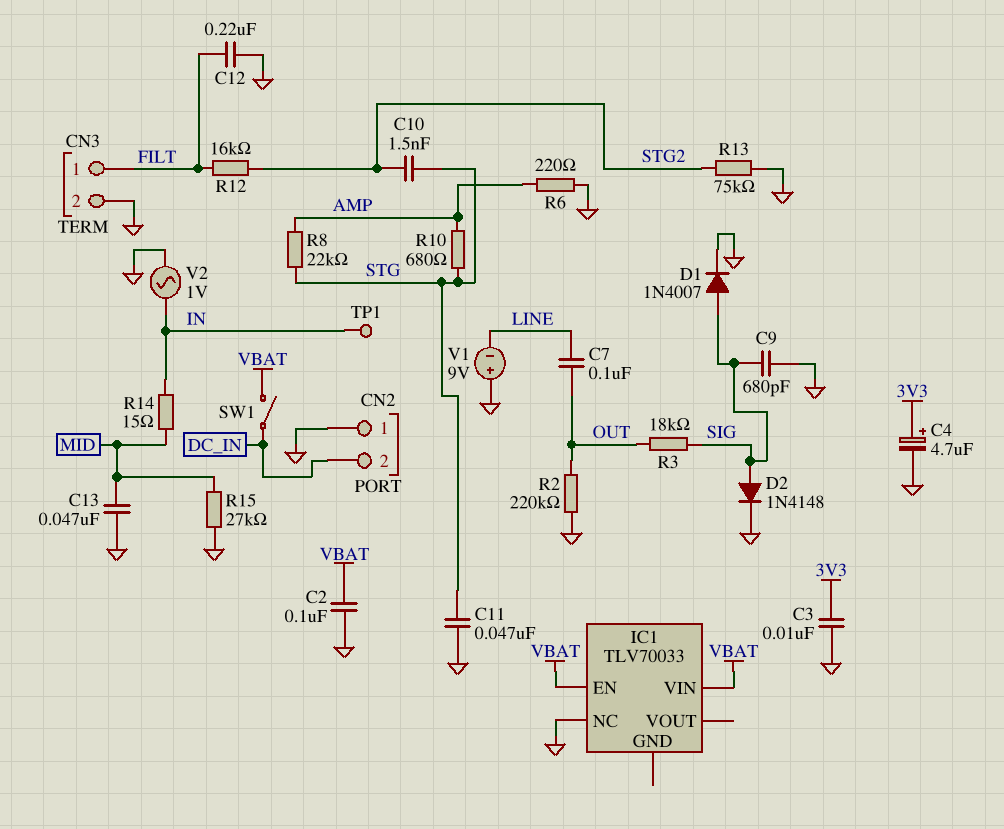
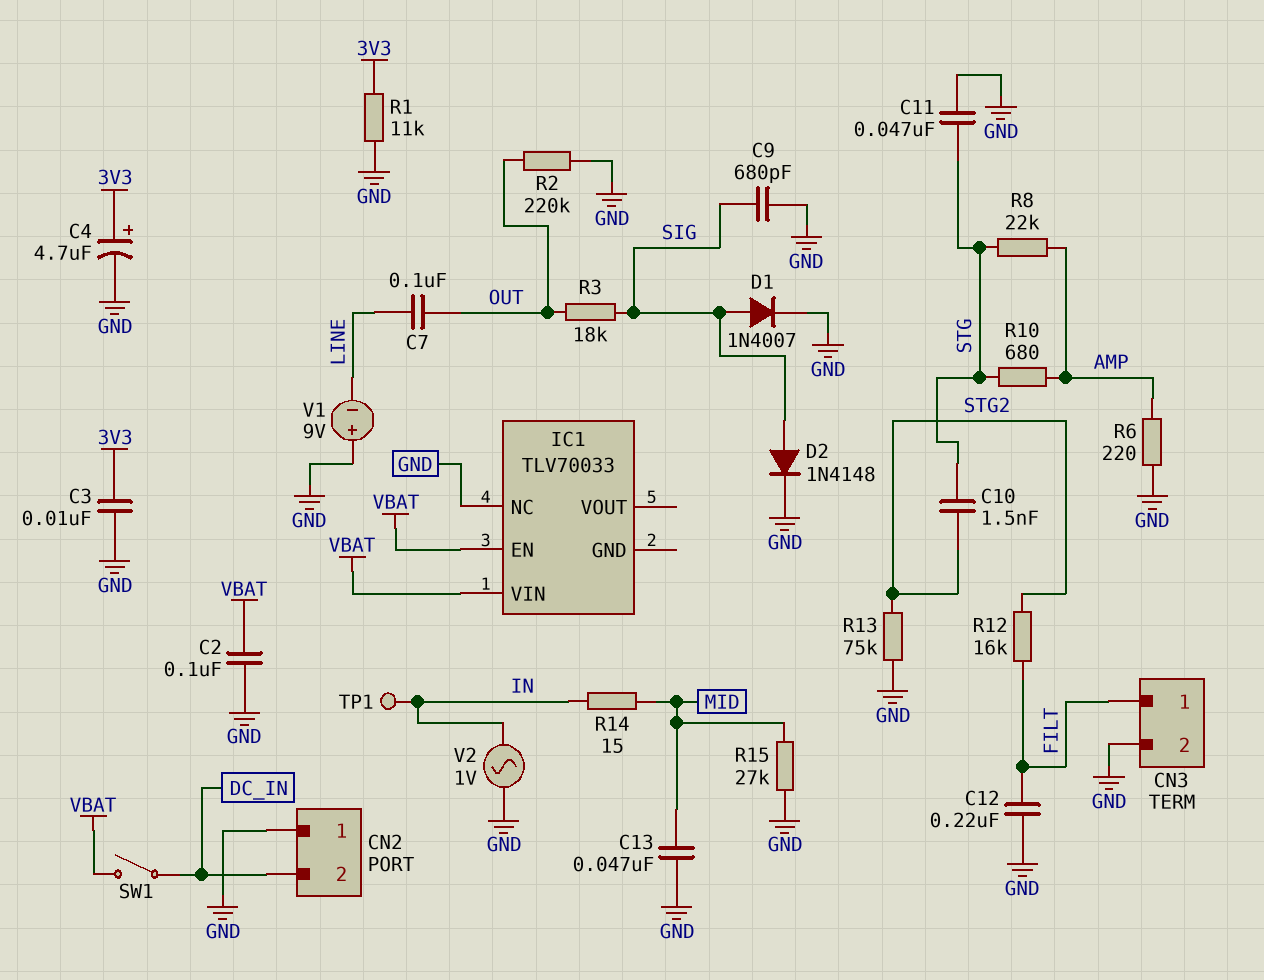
R1: none -> 11k (3V3, GND)

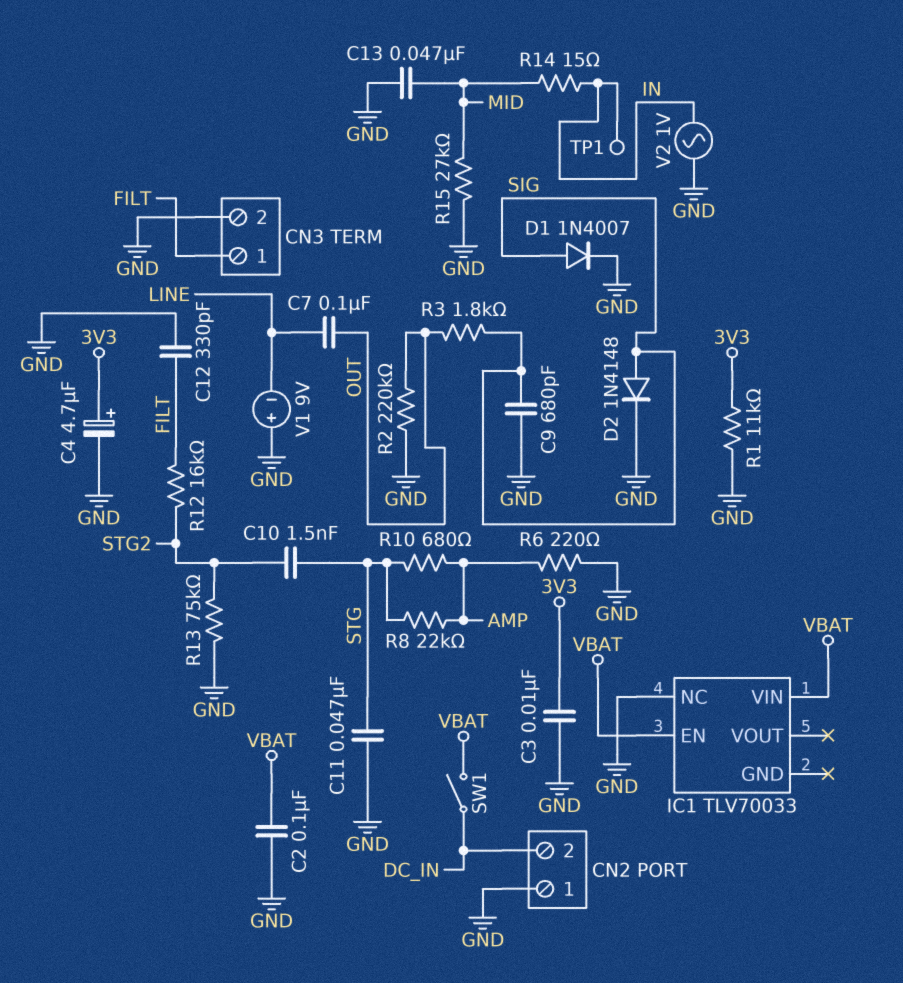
C12: 220nF (FILT, GND) -> 330pF (FILT, GND)
R3: 18k (OUT, SIG) -> 1.8k (OUT, SIG)

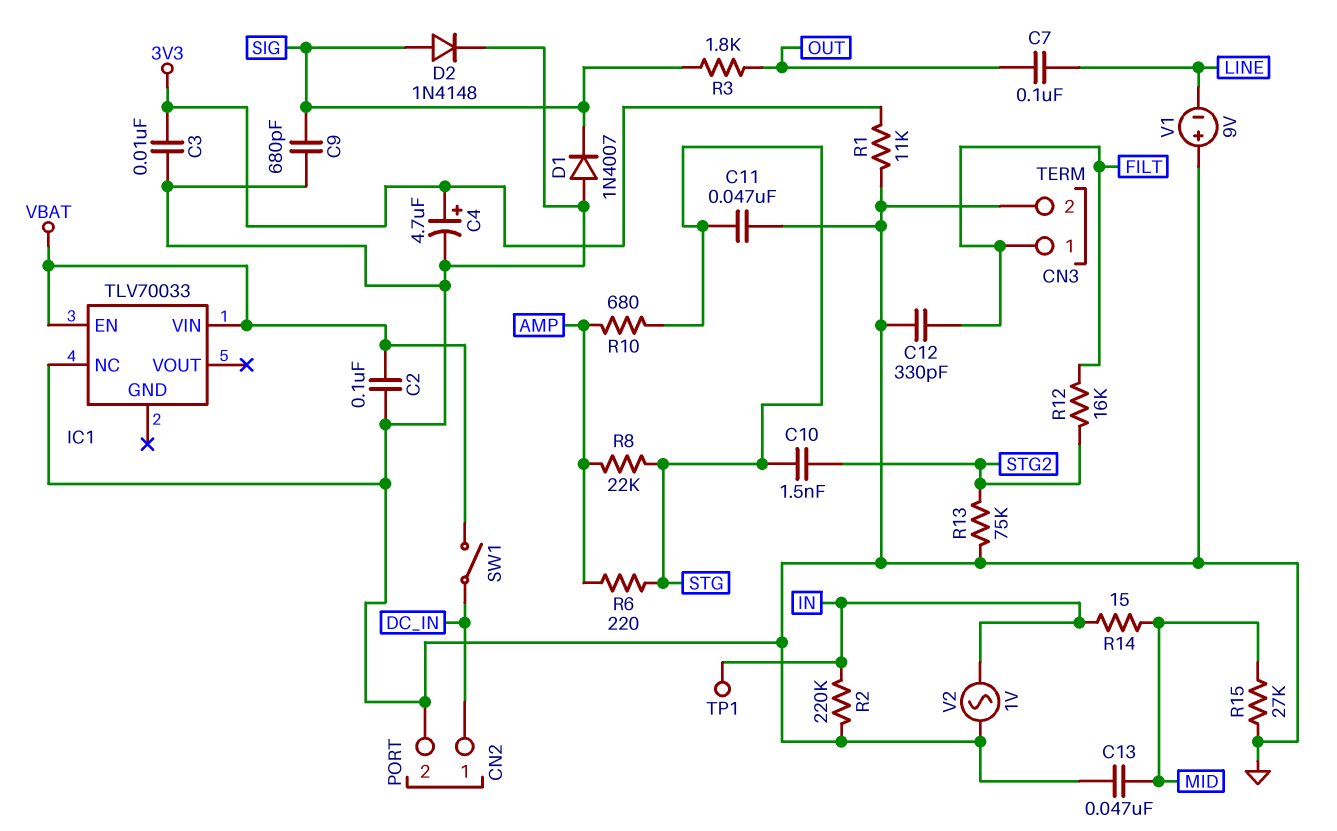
CN2 pin 1: GND -> DC_IN
CN2 pin 2: DC_IN -> GND
D1: diode 1N4007 (A SIG, K GND) -> diode 1N4007 (A GND, K SIG)
R2: 220k (GND, OUT) -> 220k (GND, IN)
R6: 220 (AMP, GND) -> 220 (AMP, STG)

